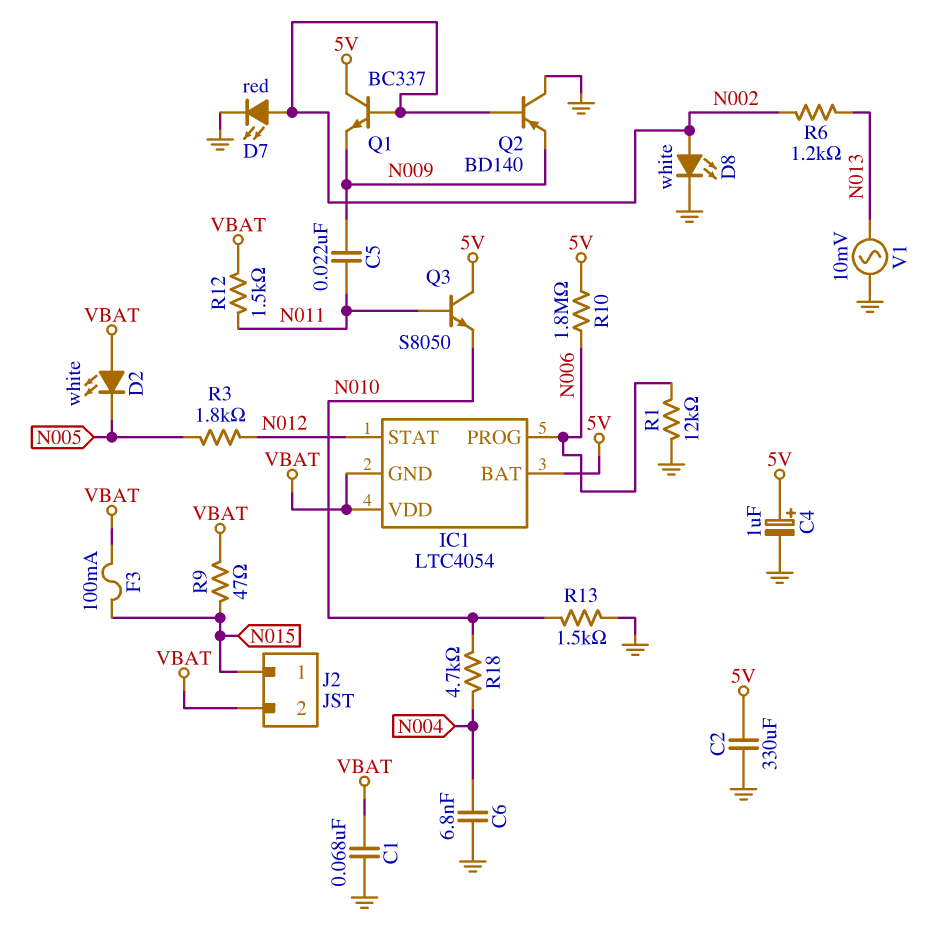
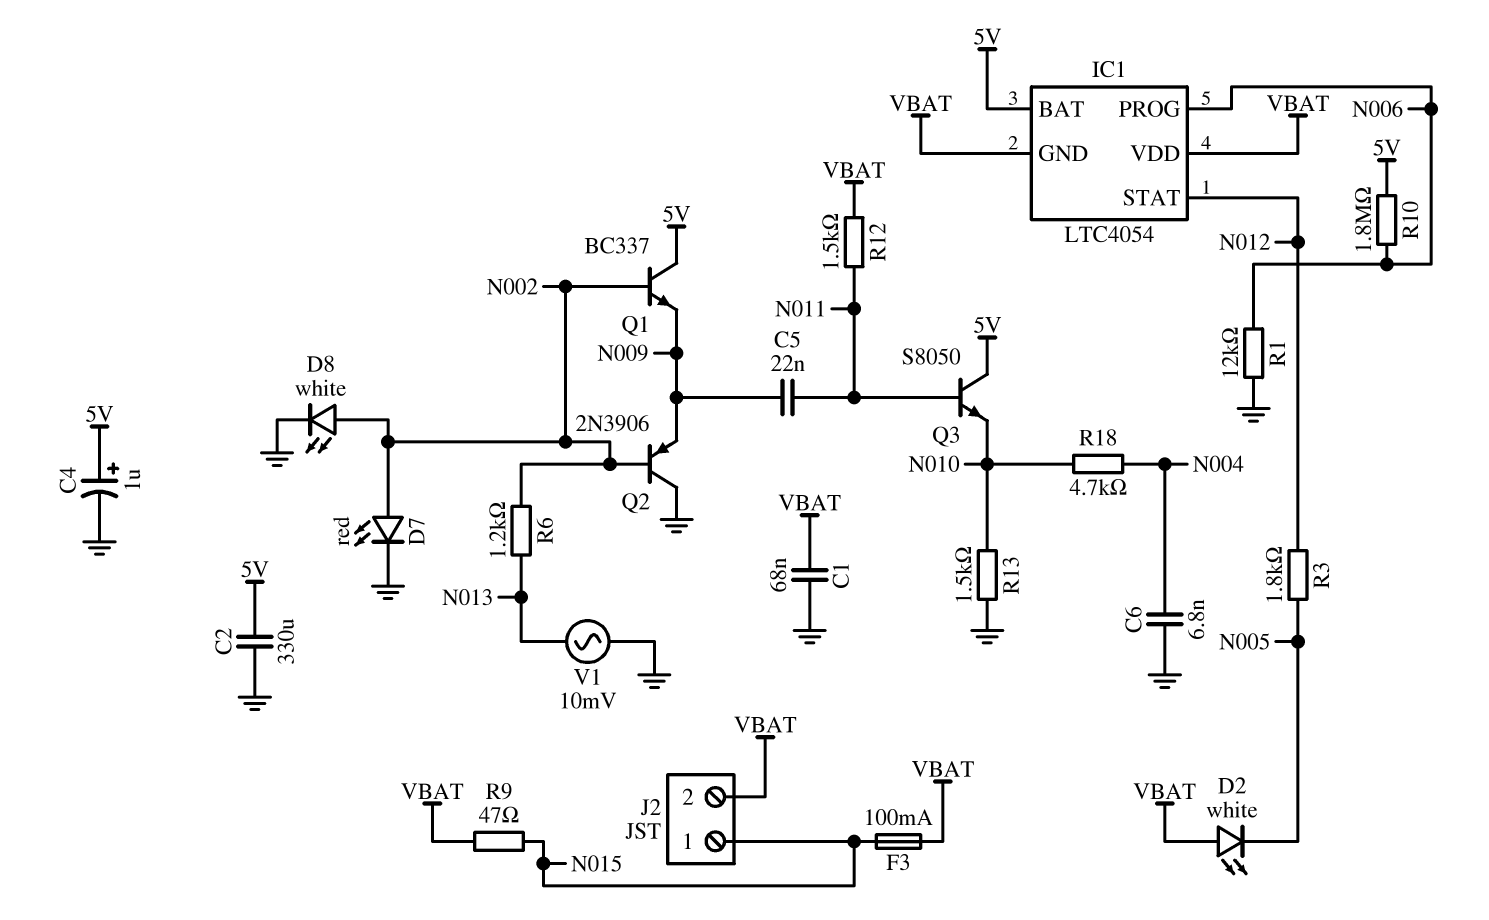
Q2: PNP BD140 (B N002, C GND, E N009) -> PNP 2N3906 (B N002, C GND, E N009)

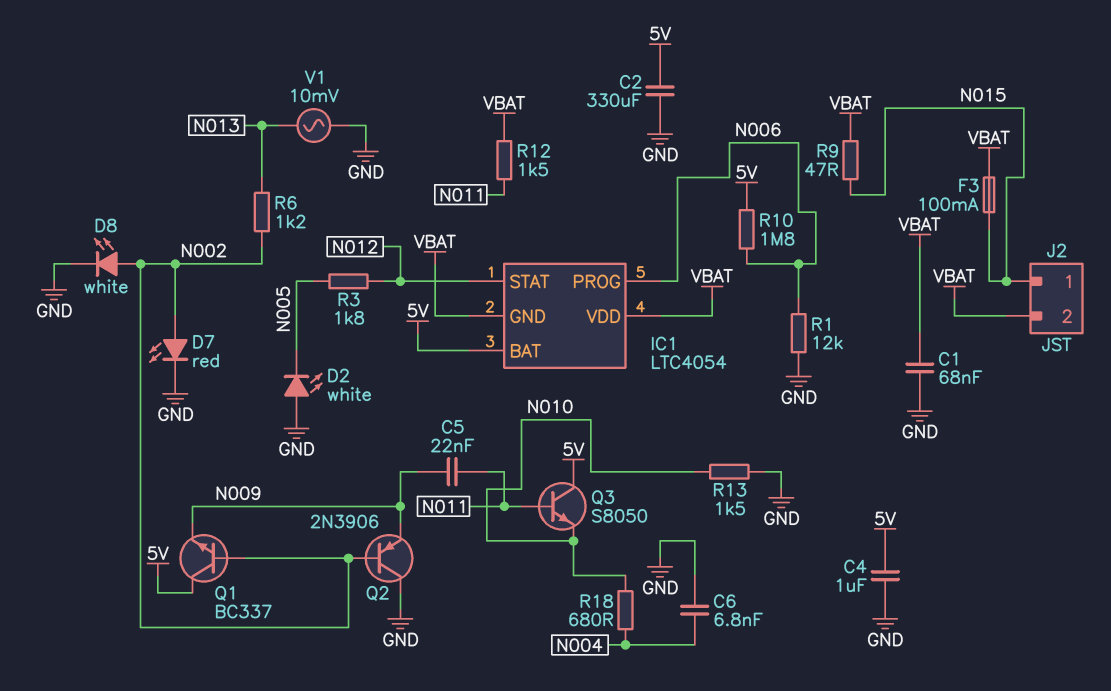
C4: 1uF (plus 5V, minus GND) -> 1uF (5V, GND)
D2: LED white (A VBAT, K N005) -> LED white (A GND, K N005)
R18: 4.7k (N004, N010) -> 680 (N004, N010)

